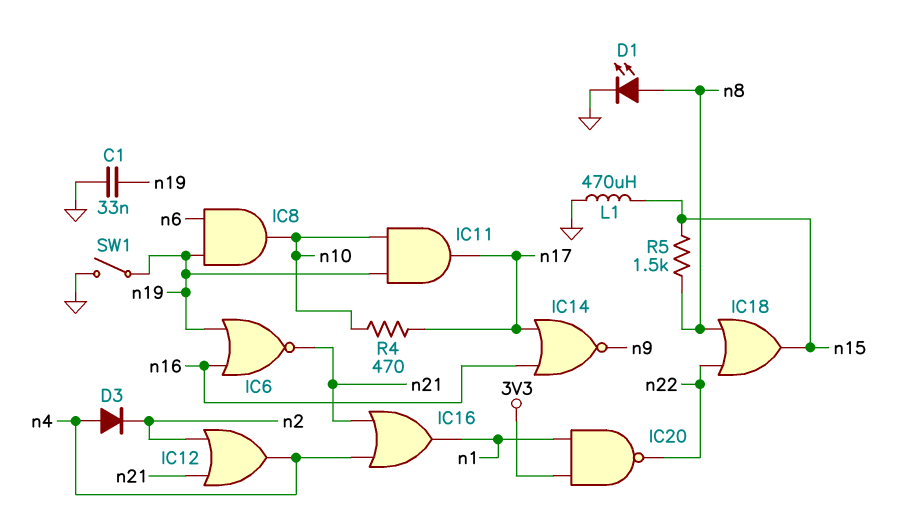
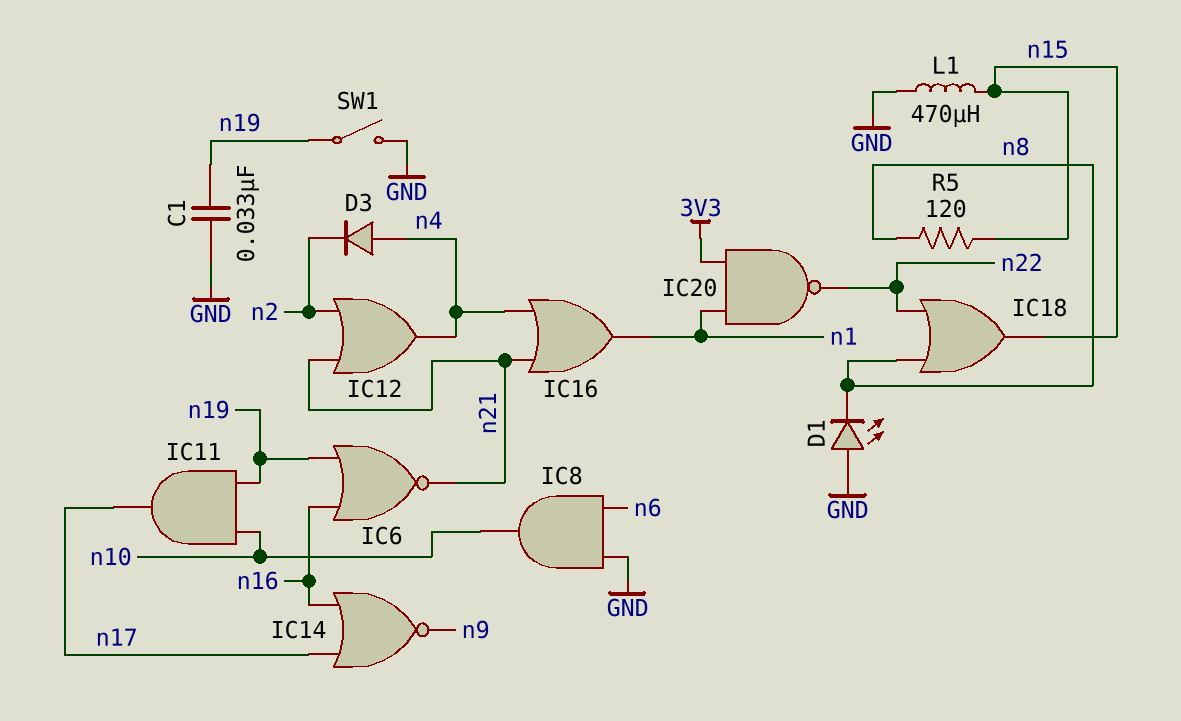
D1: LED (A n8, K GND) -> LED (A GND, K n8)
IC8: AND (in n6, in n19, out n10) -> AND (in GND, in n6, out n10)
R4: 470 (n10, n17) -> none
R5: 1.5k (n8, n15) -> 120 (n8, n15)

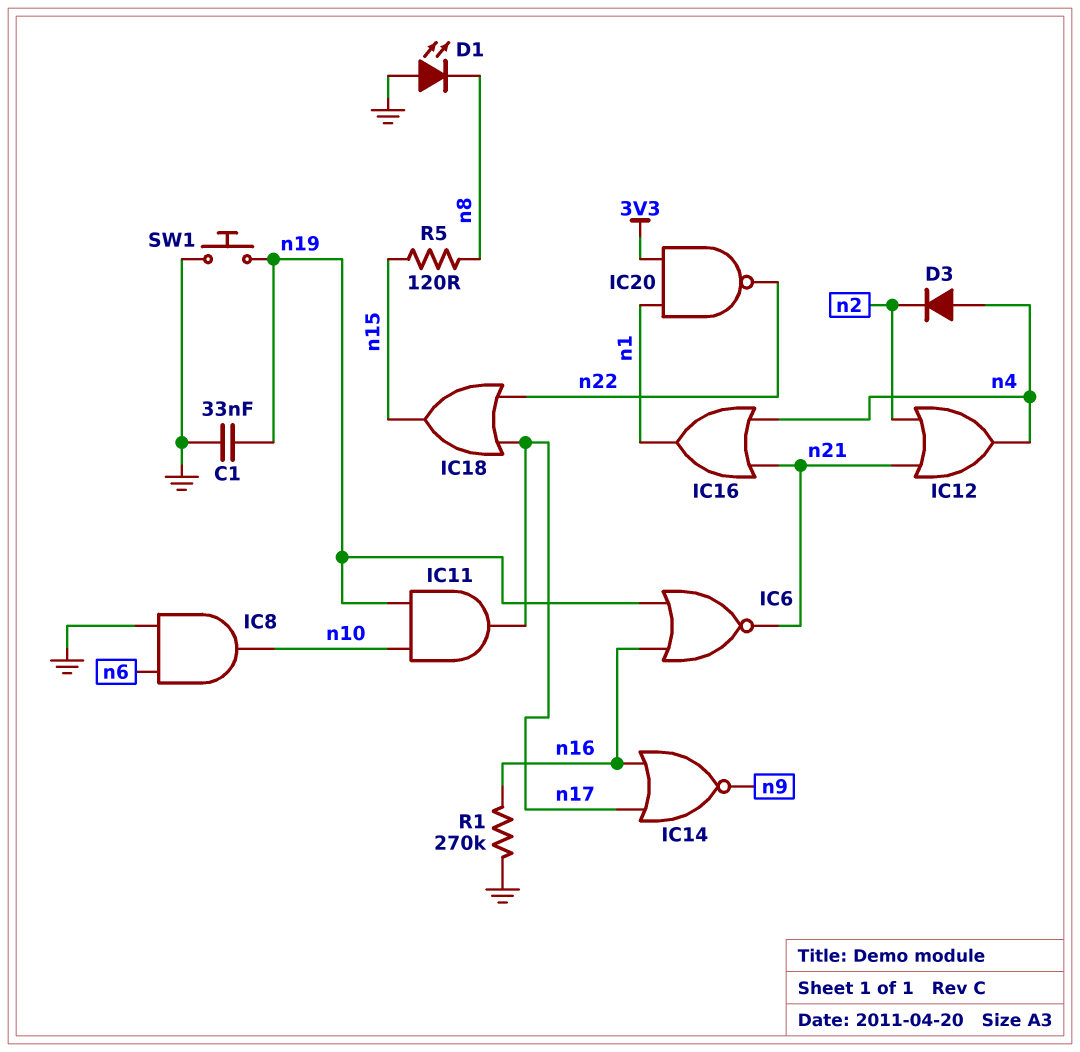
IC18: OR (in n8, in n22, out n15) -> OR (in n17, in n22, out n15)
L1: 470uH (GND, n15) -> none
R1: none -> 270k (GND, n16)
SW1: switch (GND, n19) -> button (GND, n19)

